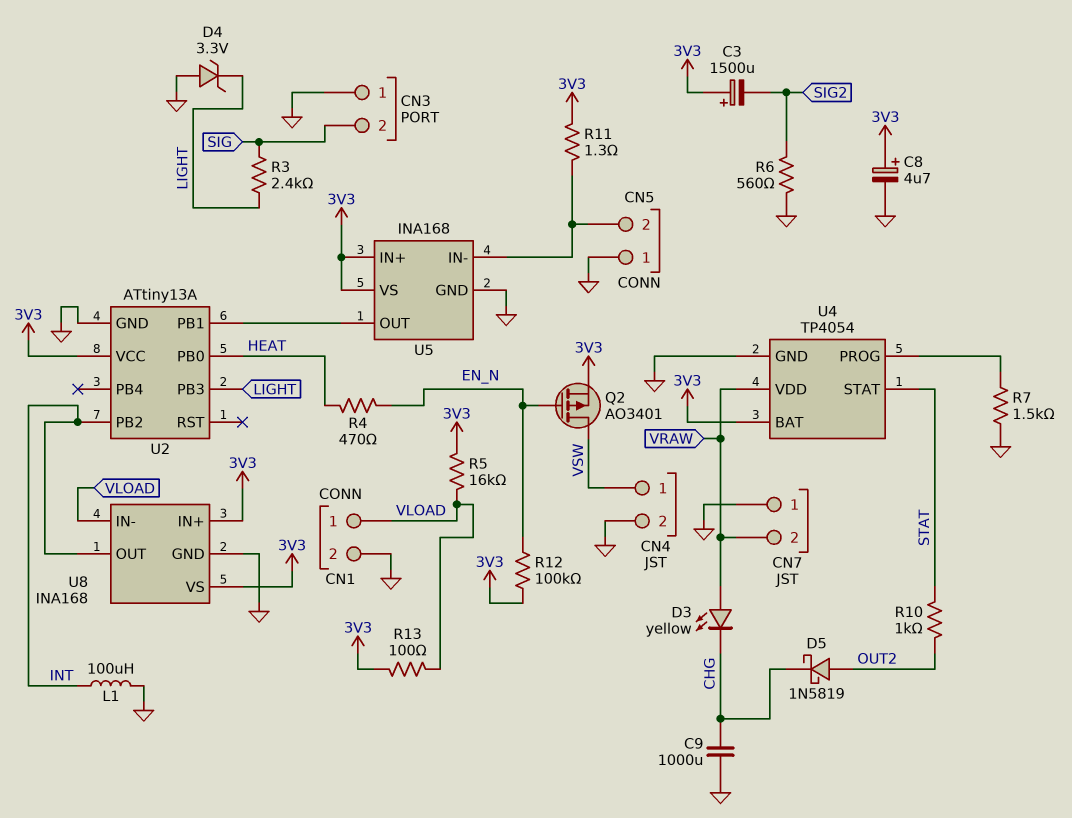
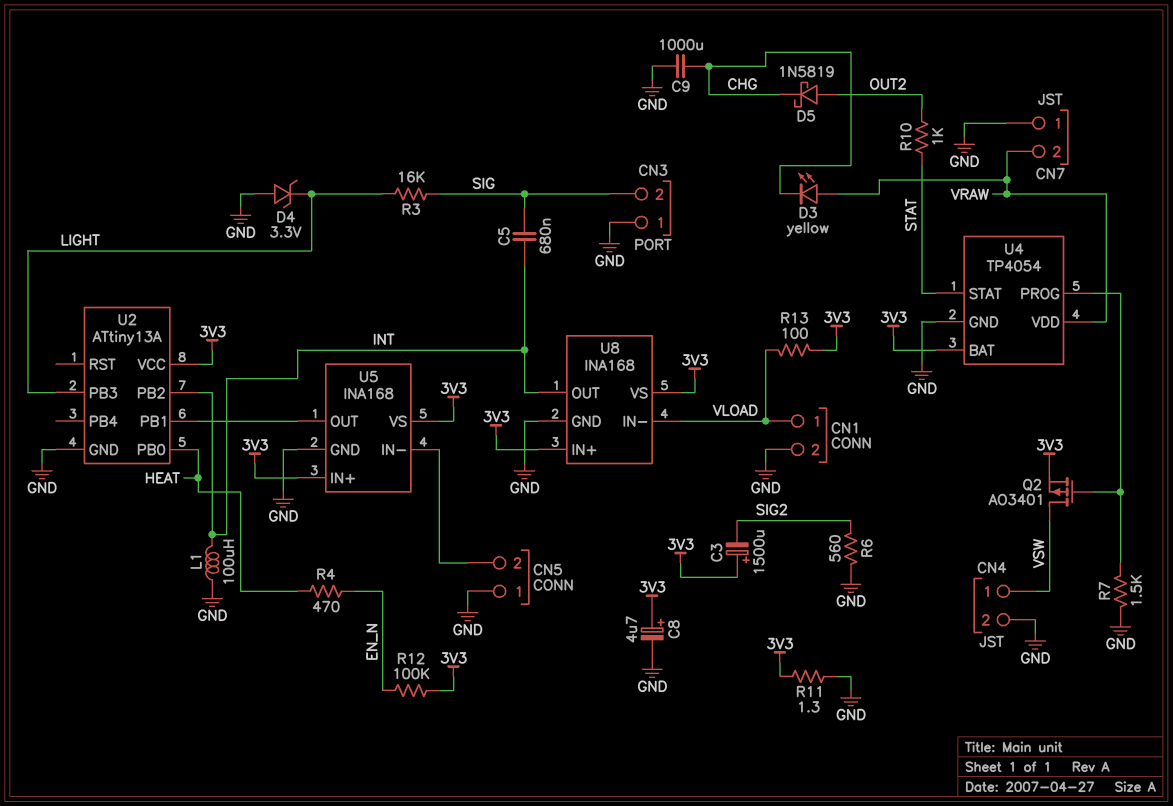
C5: none -> 680nF (INT, SIG)
Q2: PMOS AO3401 (G EN_N, D VSW, S 3V3) -> PMOS AO3401 (G U4/PROG, D VSW, S 3V3)
R3: 2.4k (LIGHT, SIG) -> 16k (LIGHT, SIG)
R5: 16k (3V3, VLOAD) -> none
R11: 1.3 (3V3, CN5/2) -> 1.3 (3V3, GND)

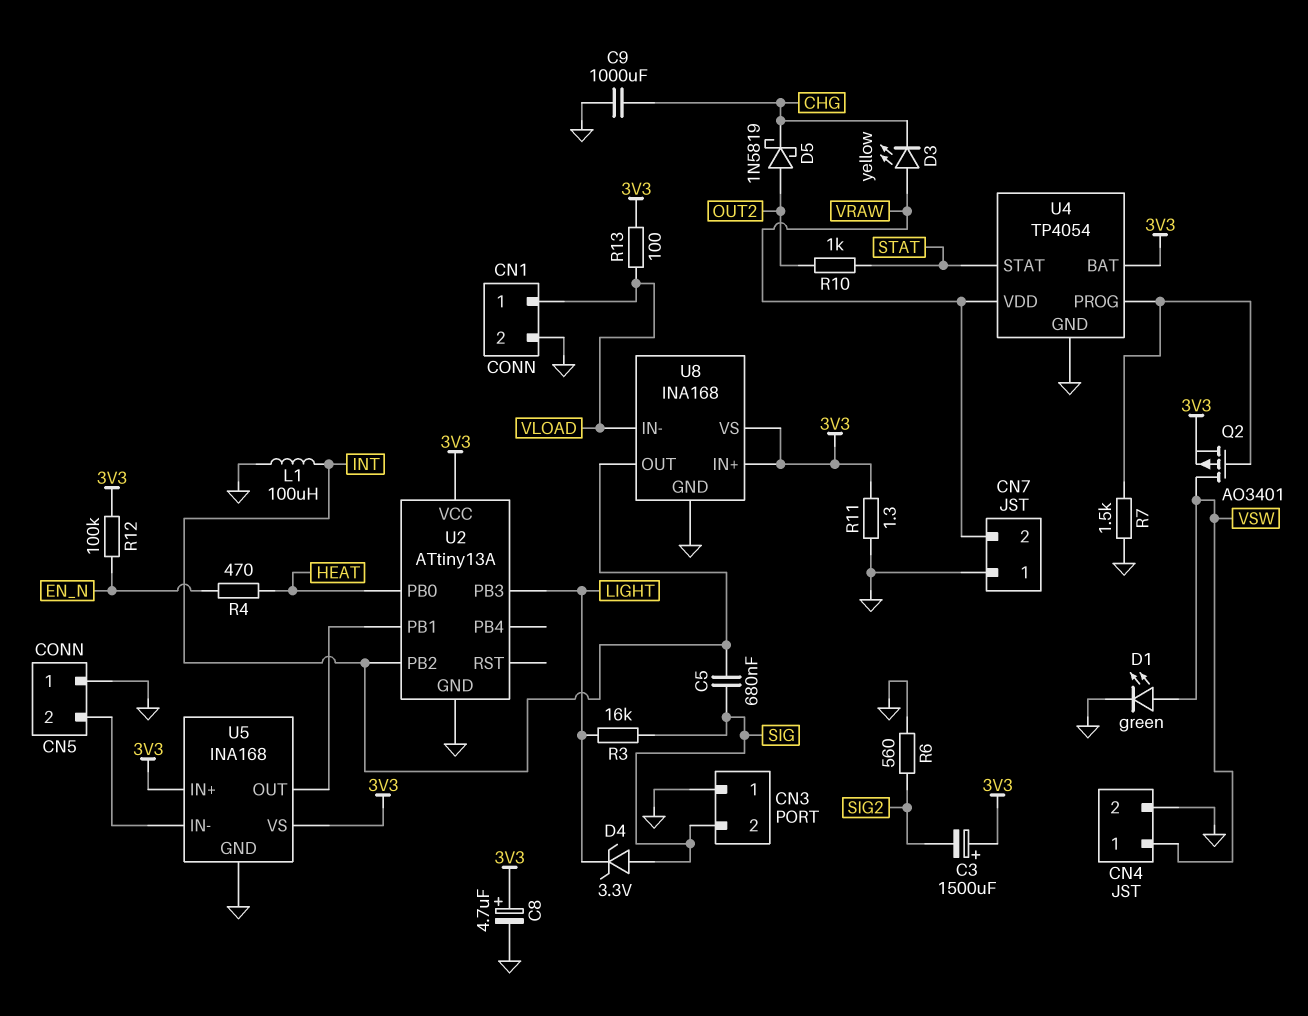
D1: none -> LED green (A VSW, K GND)
D4: zener 3.3V (A GND, K LIGHT) -> zener 3.3V (A SIG, K LIGHT)

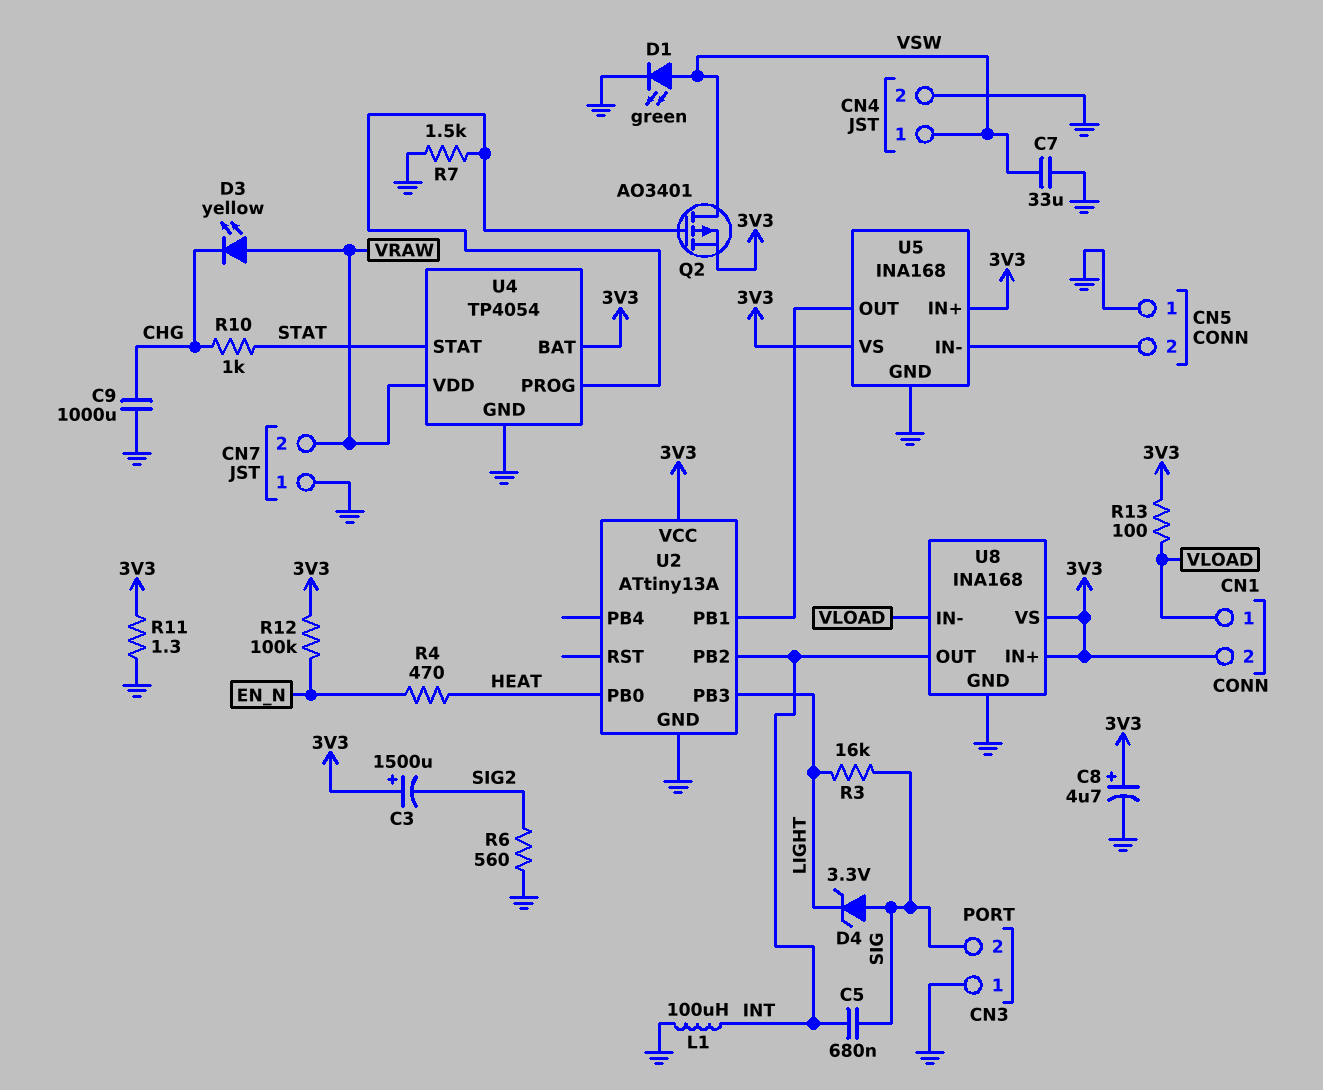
C7: none -> 33uF (GND, VSW)
CN1 pin 2: GND -> 3V3
D5: schottky 1N5819 (A OUT2, K CHG) -> none
R10: 1k (OUT2, STAT) -> 1k (CHG, STAT)

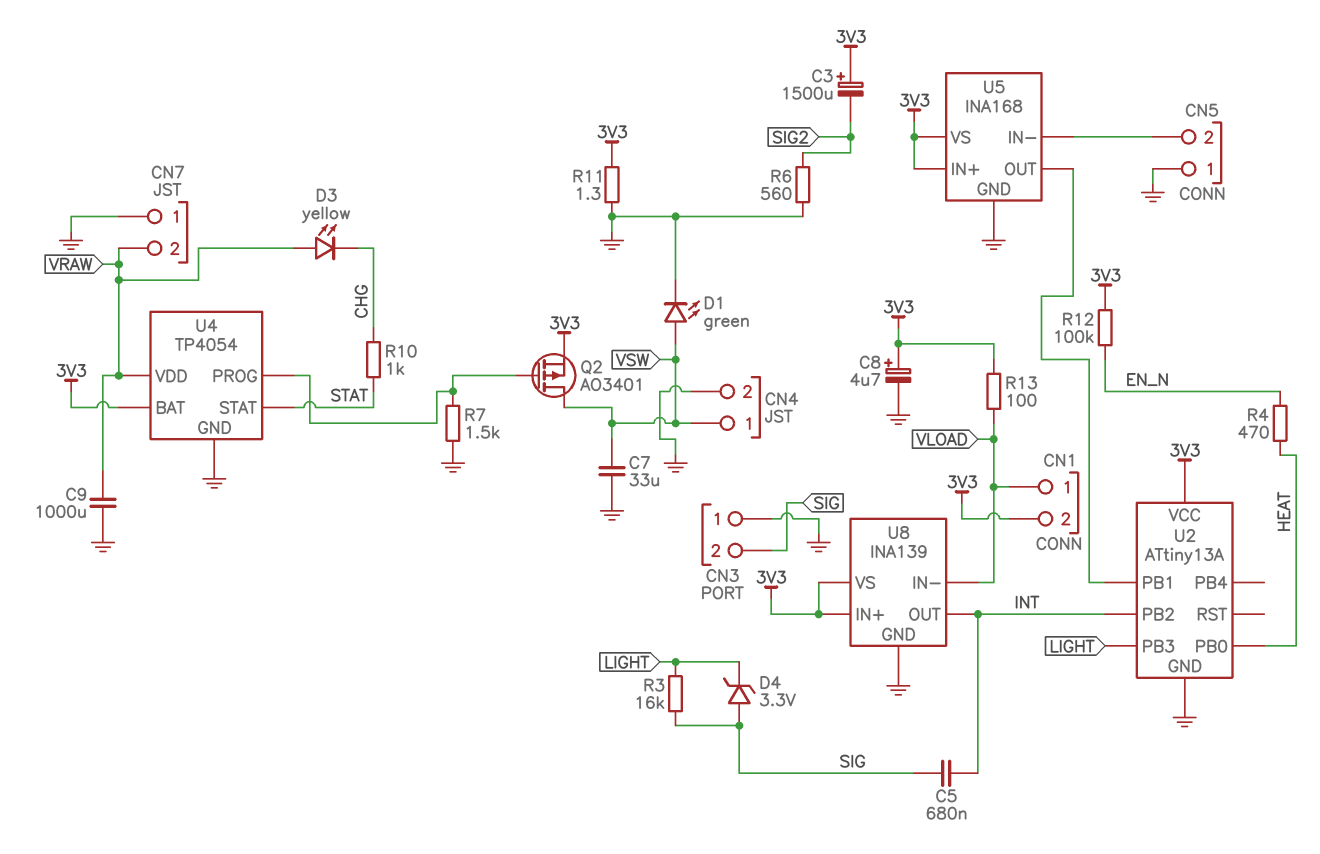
C9: 1000uF (CHG, GND) -> 1000uF (GND, VRAW)
L1: 100uH (GND, INT) -> none
U8: INA168 -> INA139

